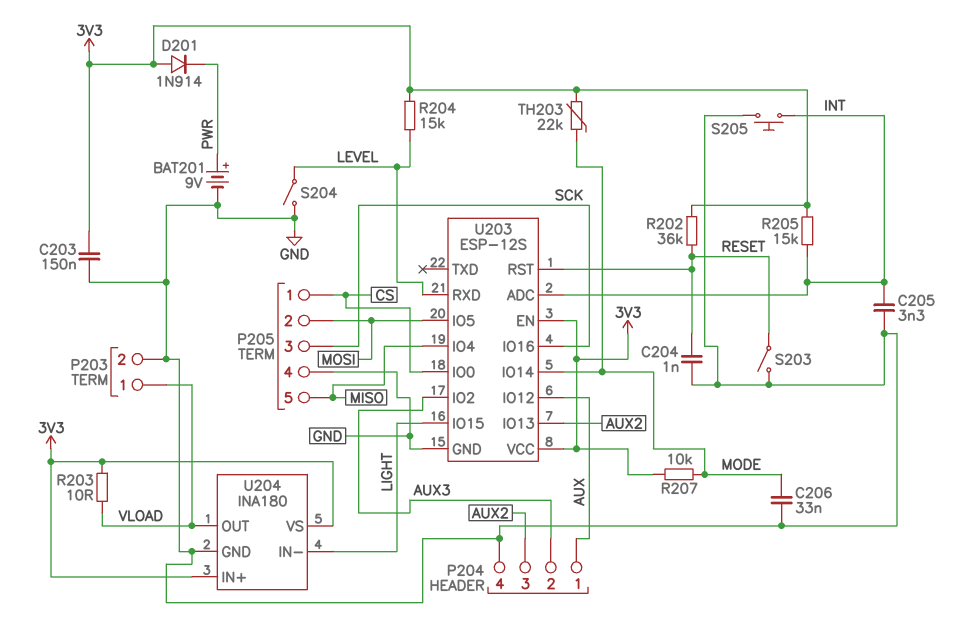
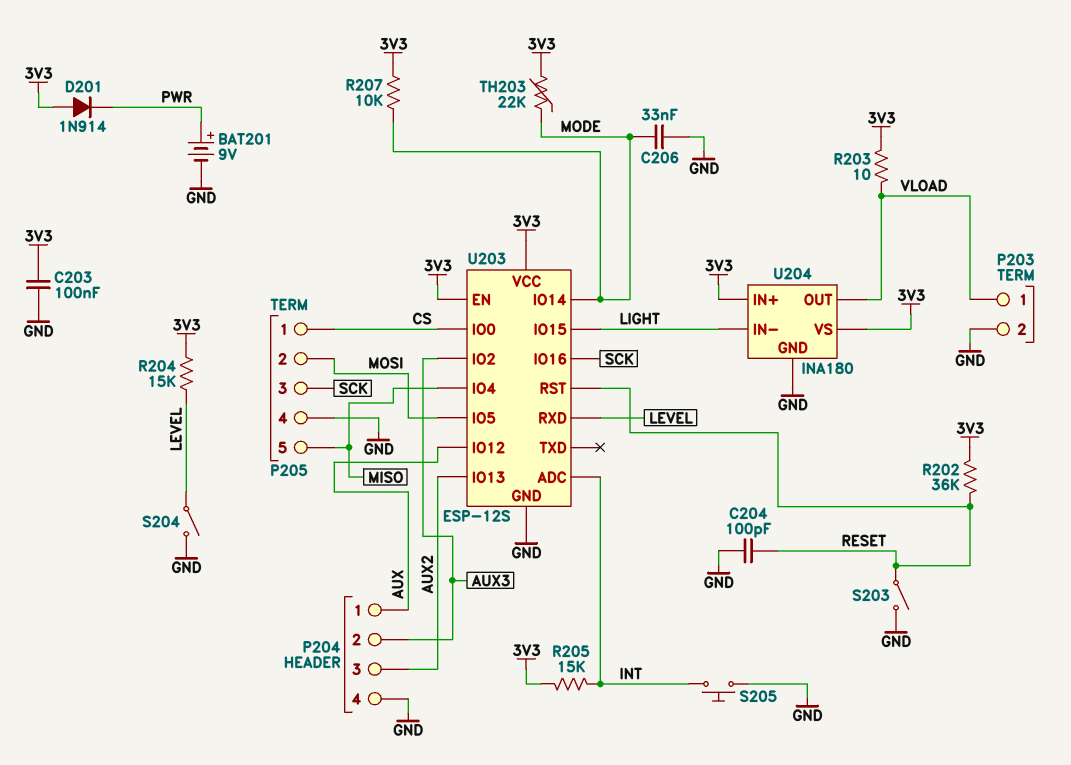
C203: 150nF (3V3, GND) -> 100nF (3V3, GND)
C204: 1nF (GND, RESET) -> 100pF (GND, RESET)
C205: 3.3nF (GND, INT) -> none

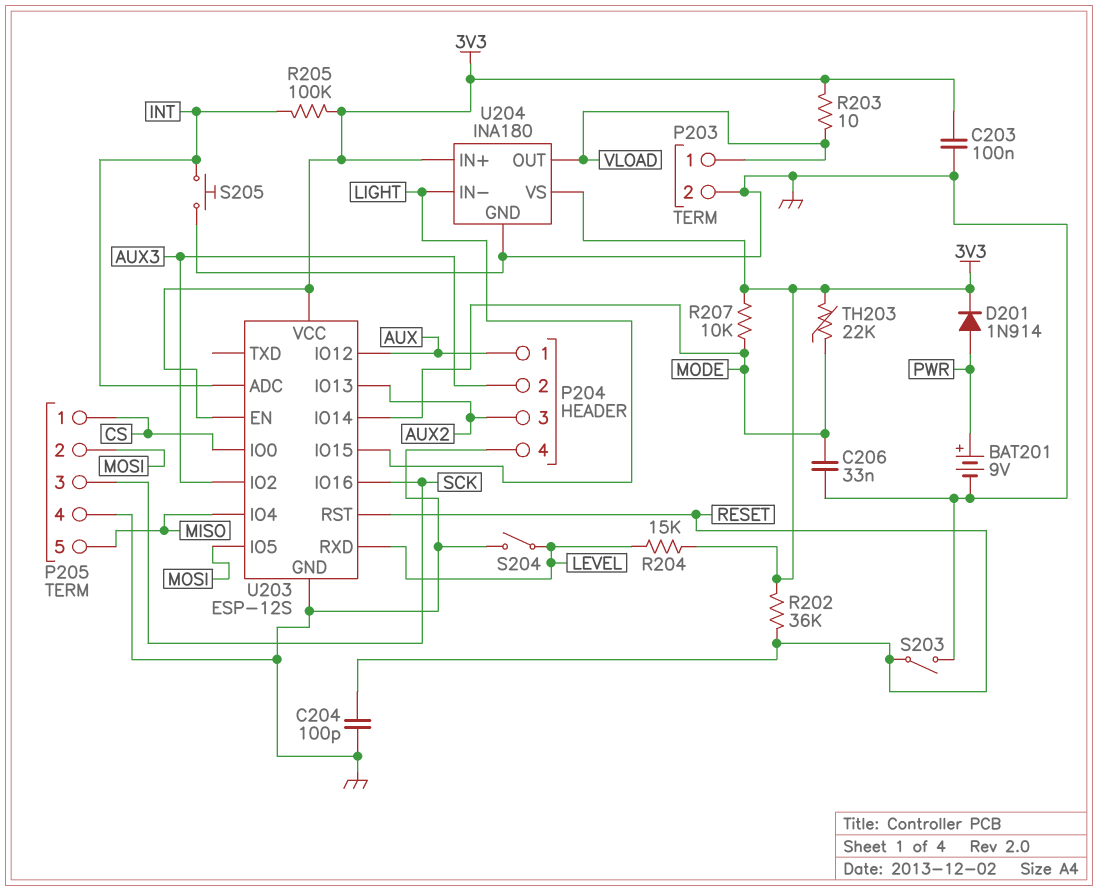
D201: diode 1N914 (A 3V3, K PWR) -> diode 1N914 (A PWR, K 3V3)
R205: 15k (3V3, INT) -> 100k (3V3, INT)

